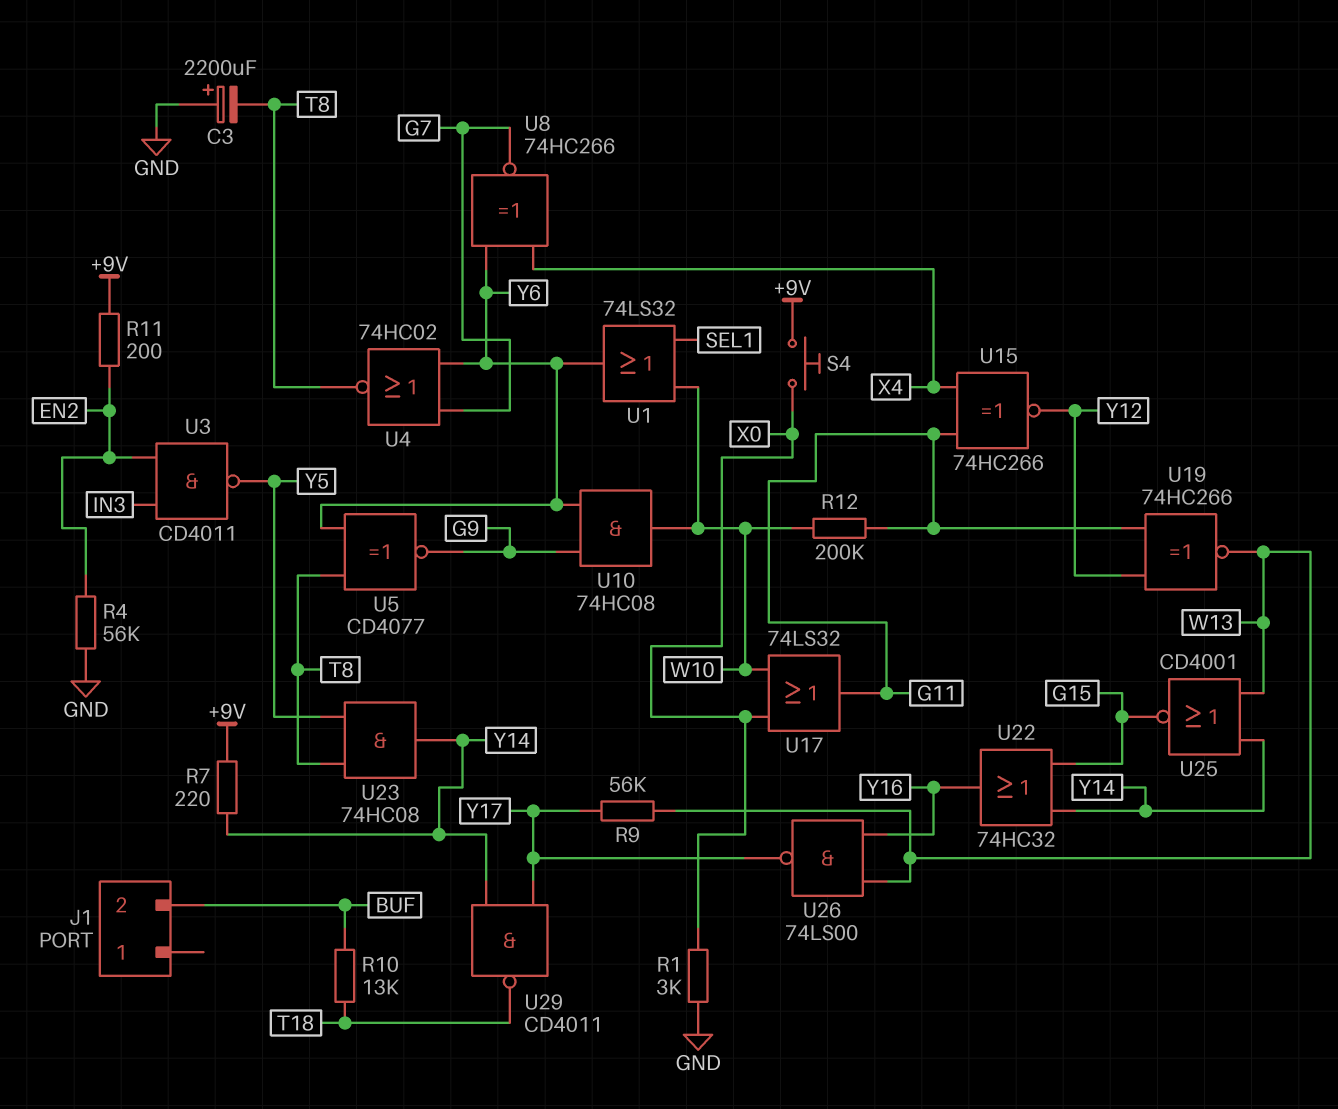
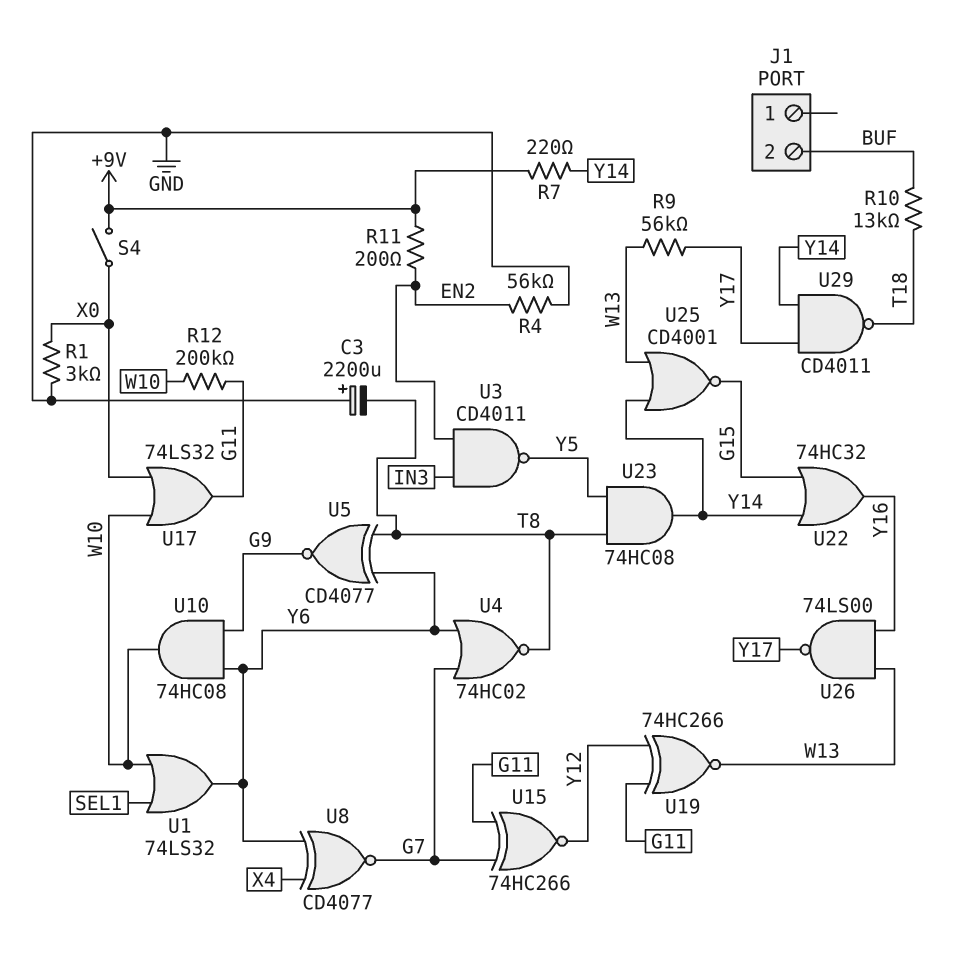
S4: button (+9V, X0) -> switch (+9V, X0)
U8: XNOR 74HC266 (in X4, in Y6, out G7) -> XNOR CD4077 (in X4, in Y6, out G7)
U15: XNOR 74HC266 (in G11, in X4, out Y12) -> XNOR 74HC266 (in G7, in G11, out Y12)

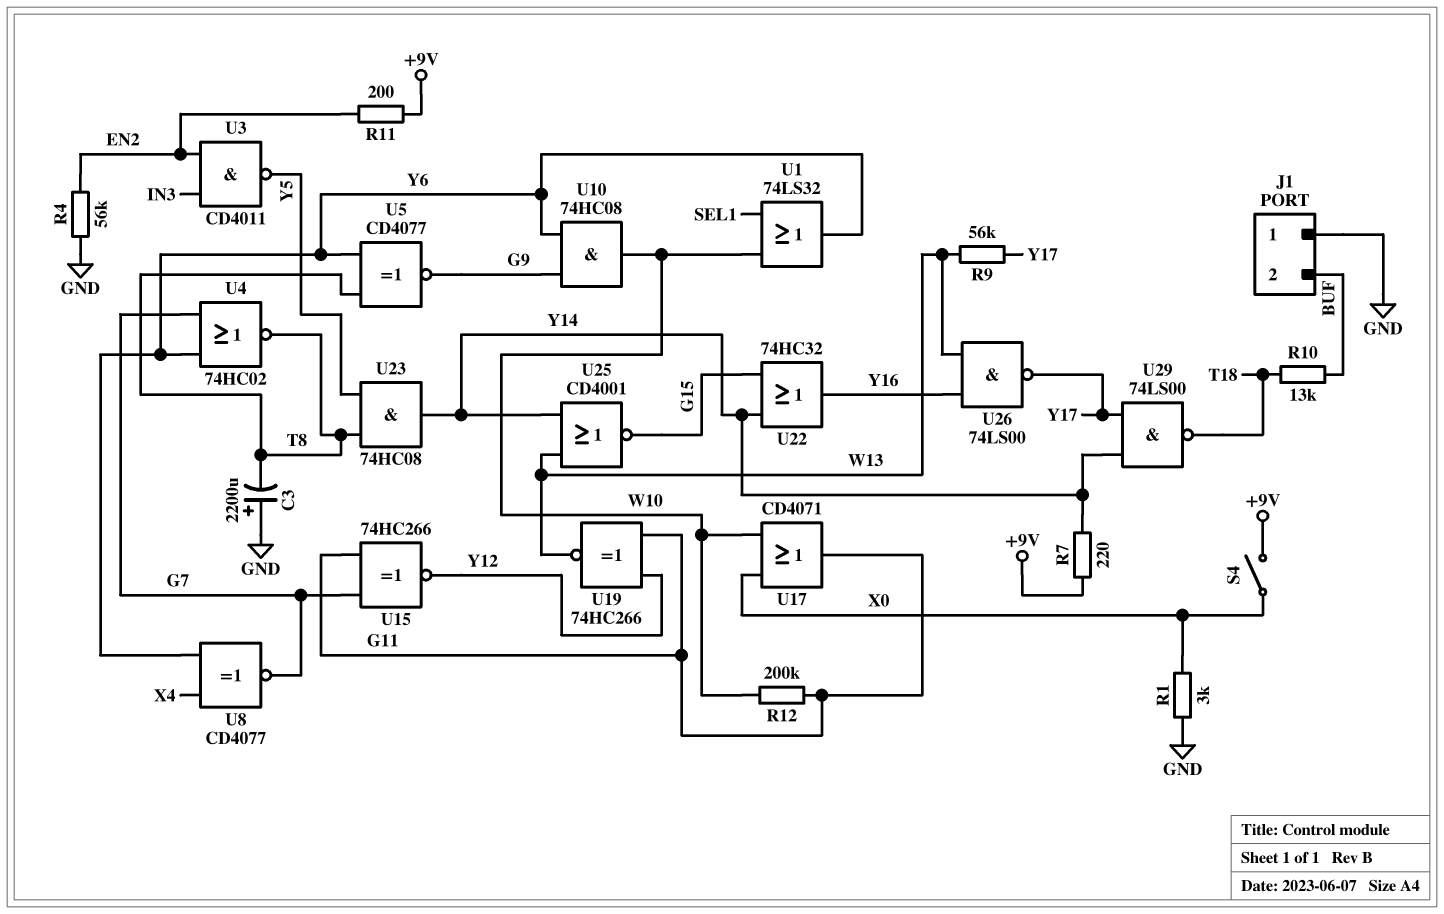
J1 pin 1: none -> GND
U17: OR 74LS32 (in W10, in X0, out G11) -> OR CD4071 (in W10, in X0, out G11)
U29: NAND CD4011 (in Y14, in Y17, out T18) -> NAND 74LS00 (in Y14, in Y17, out T18)

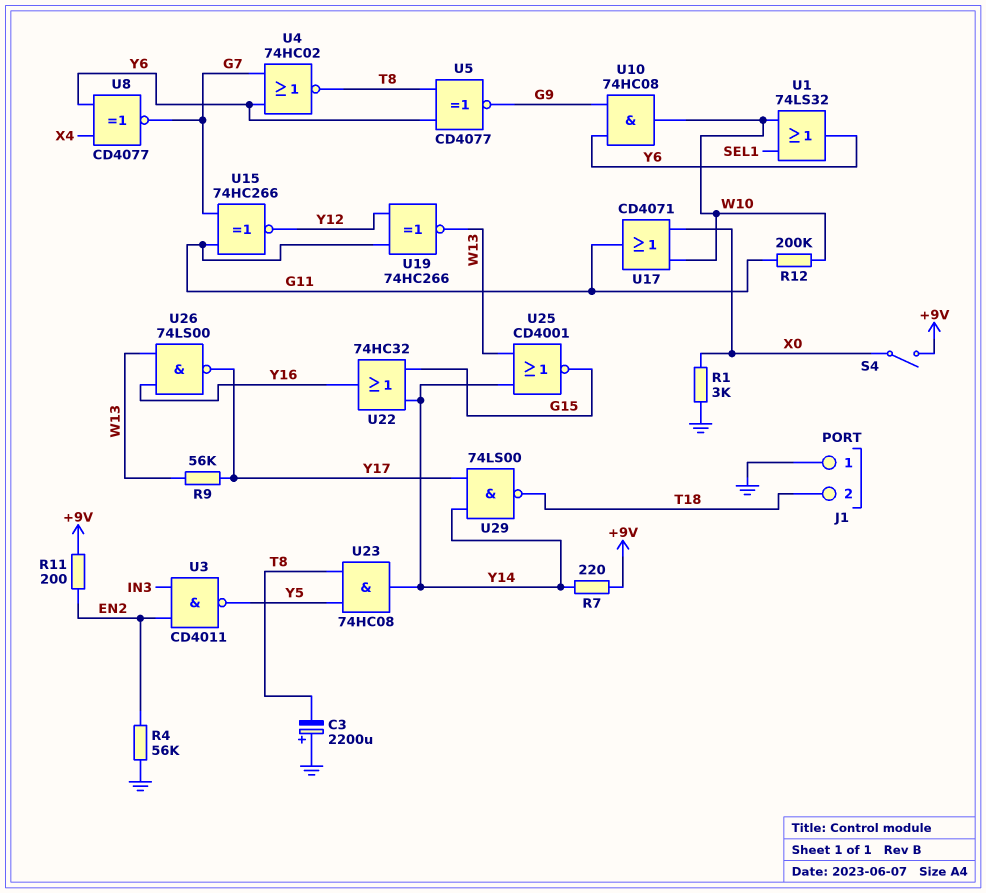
J1 pin 2: BUF -> T18
R10: 13k (BUF, T18) -> none

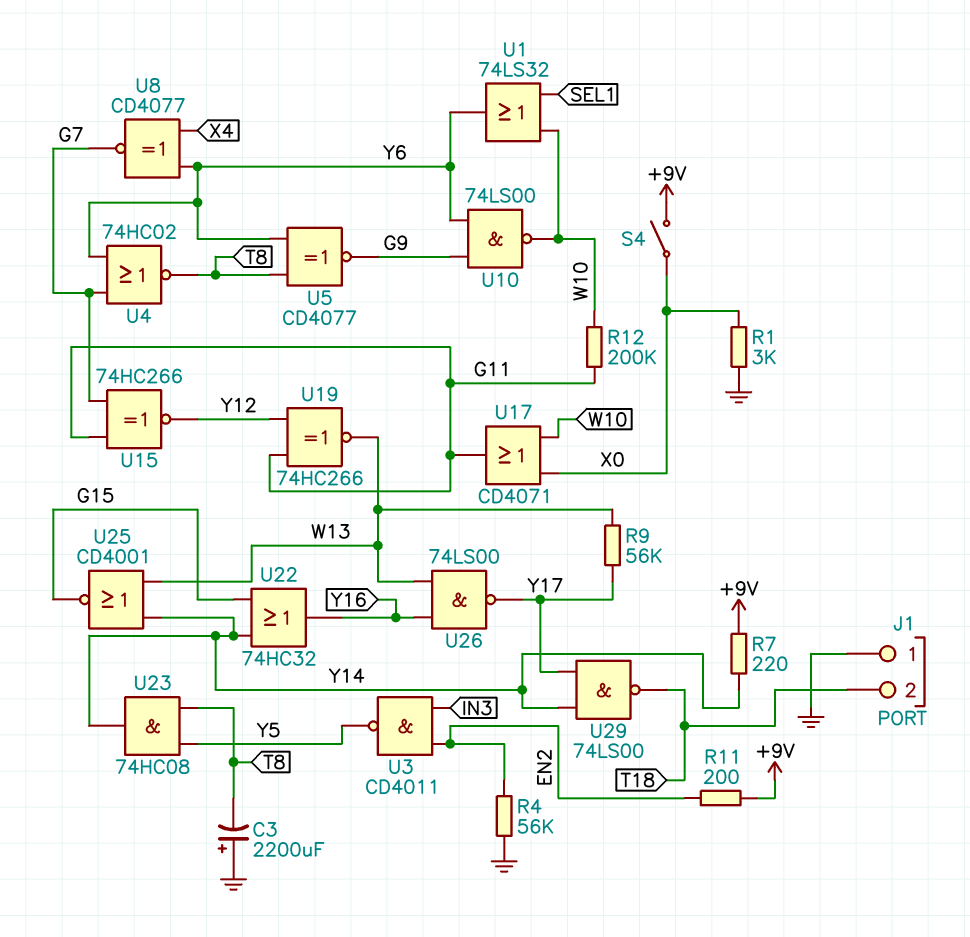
U10: AND 74HC08 (in G9, in Y6, out W10) -> NAND 74LS00 (in G9, in Y6, out W10)

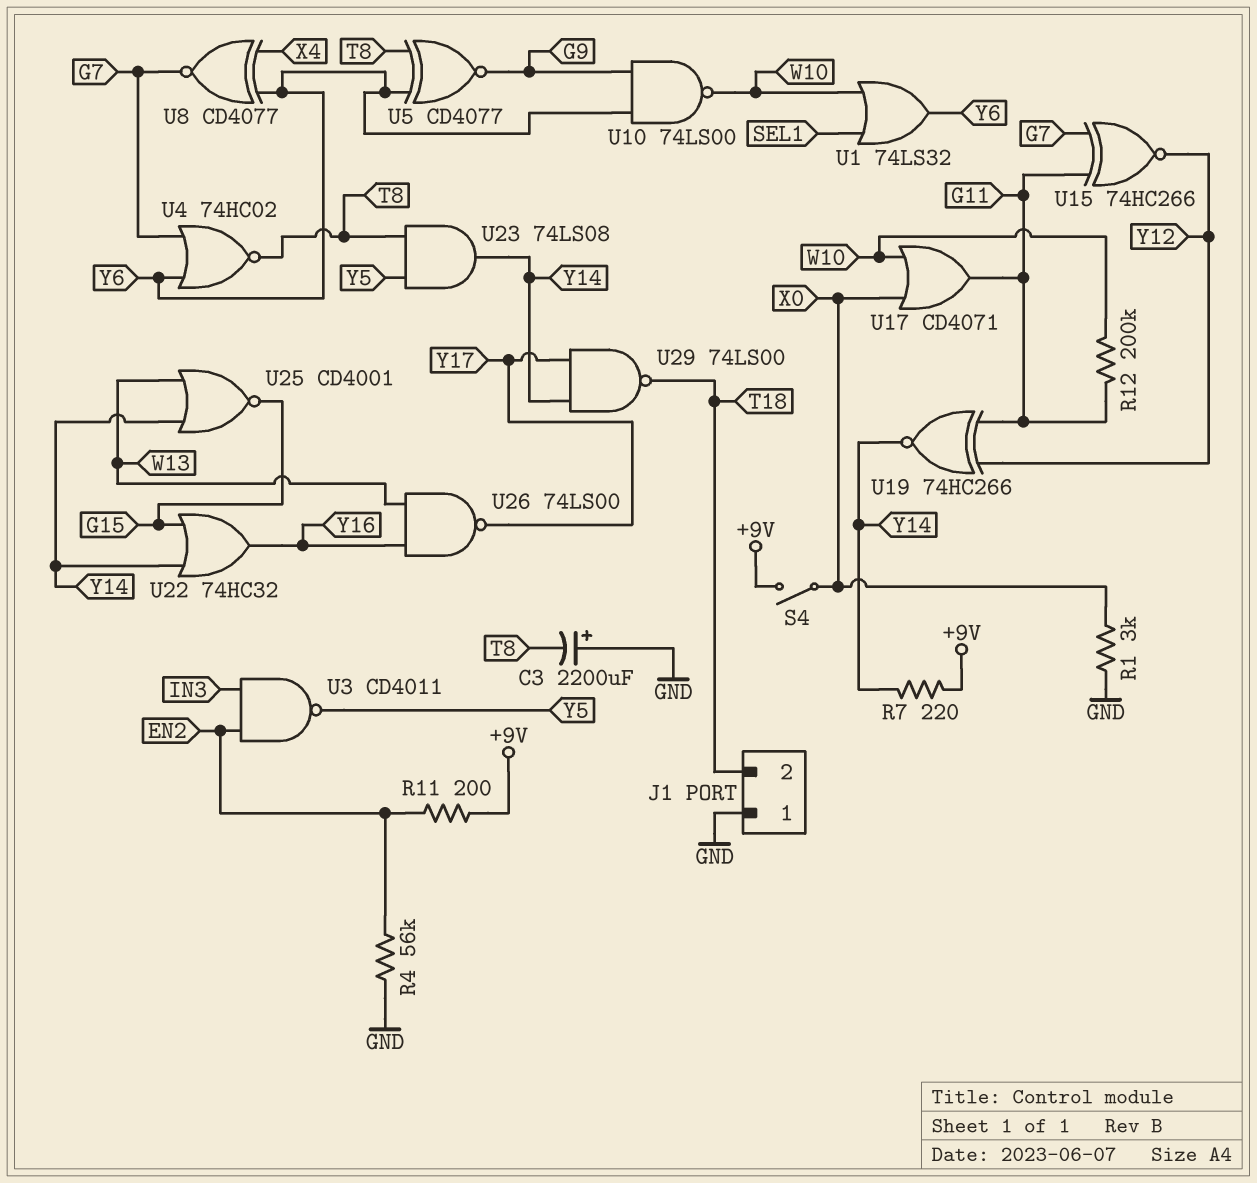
R9: 56k (W13, Y17) -> none
U19: XNOR 74HC266 (in G11, in Y12, out W13) -> XNOR 74HC266 (in G11, in Y12, out Y14)
U23: AND 74HC08 (in T8, in Y5, out Y14) -> AND 74LS08 (in T8, in Y5, out Y14)

